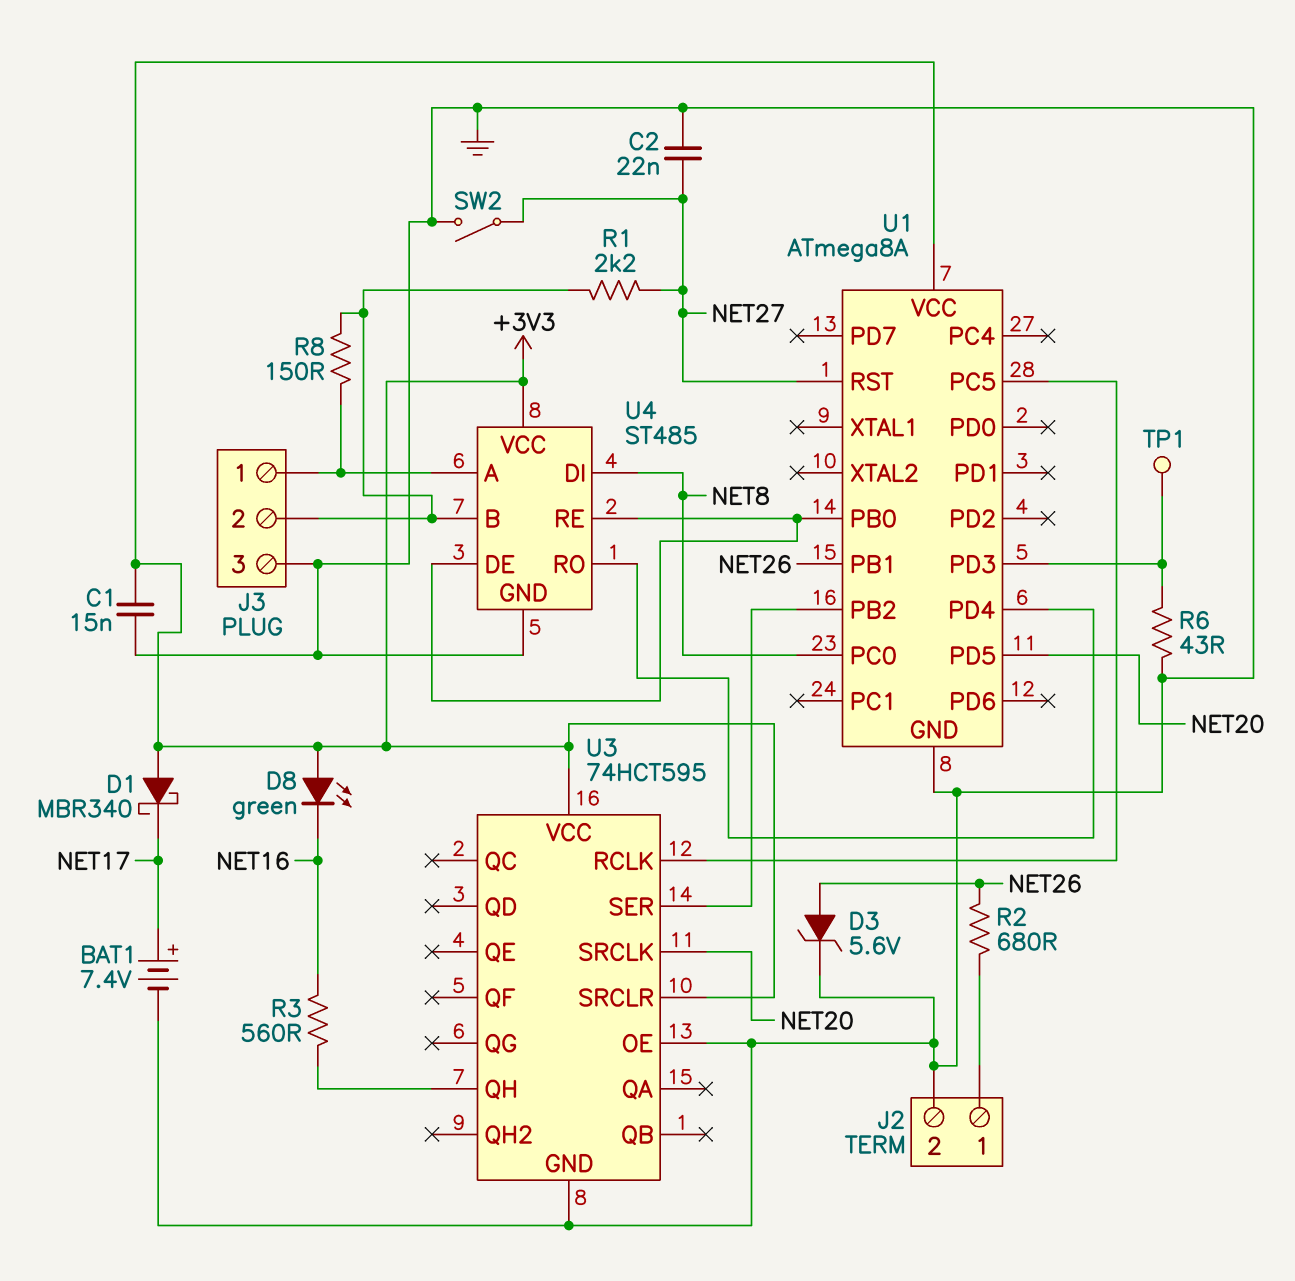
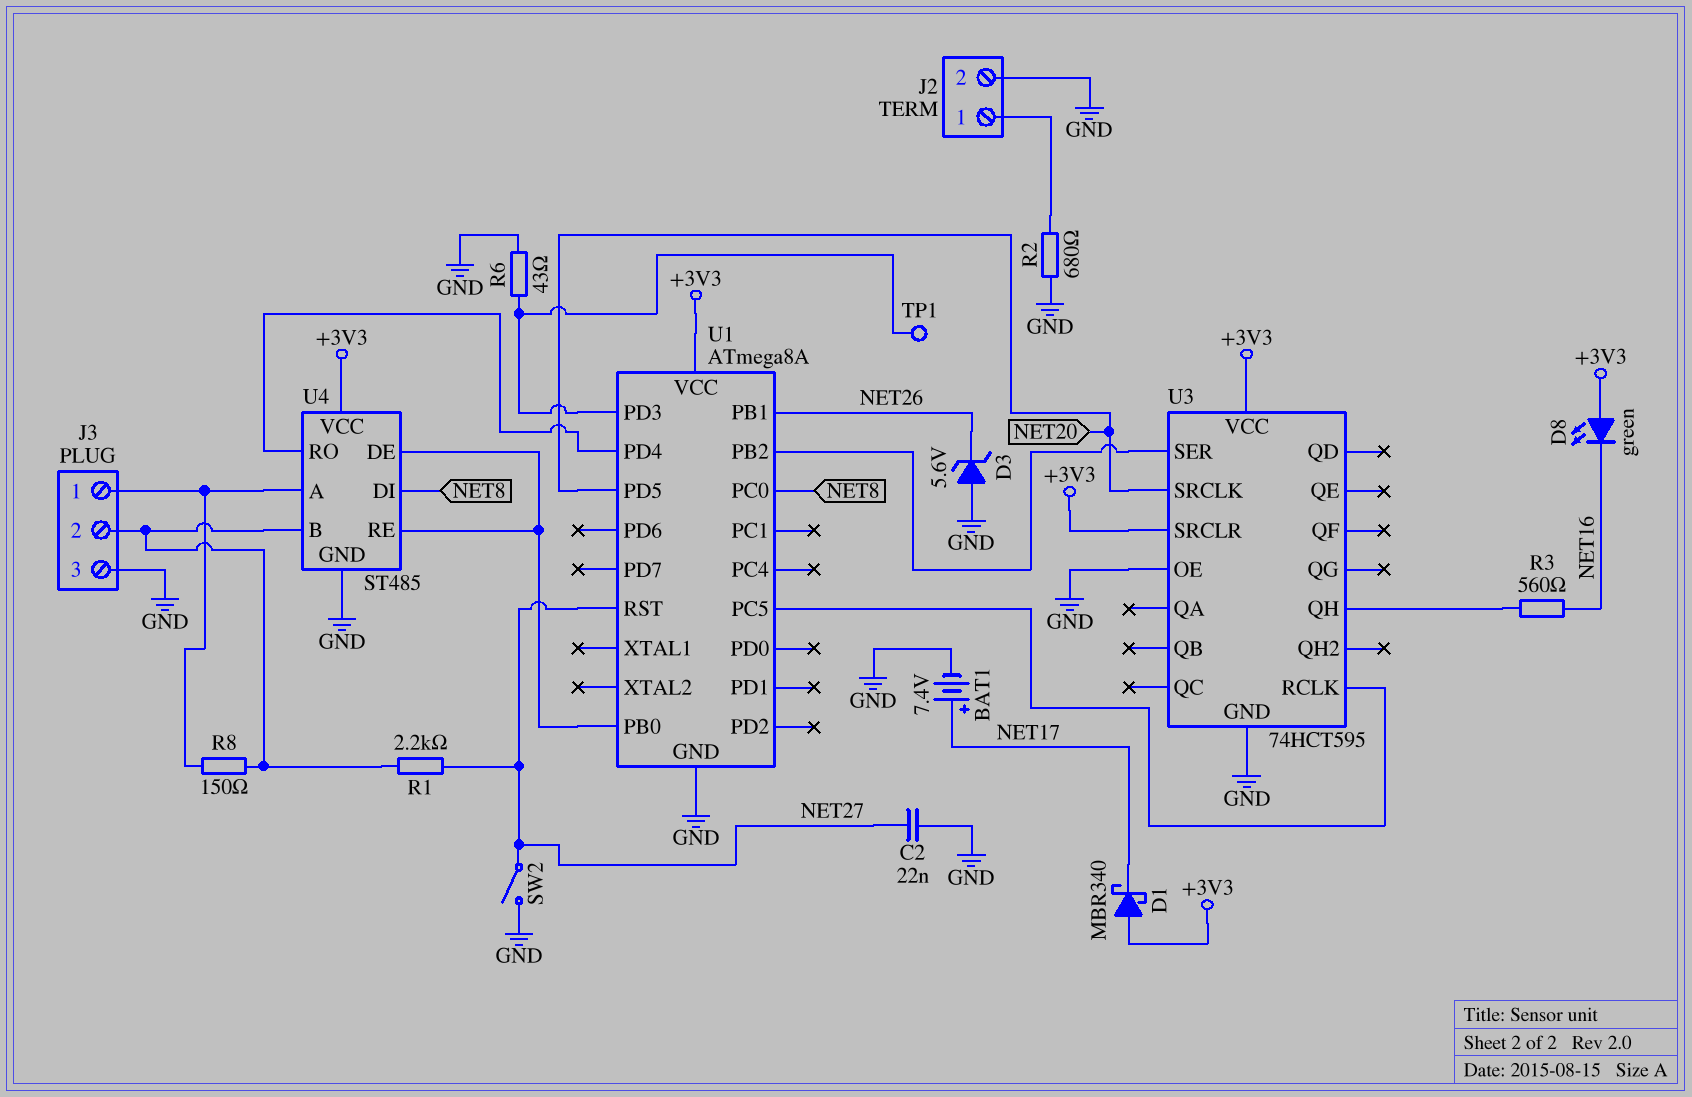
C1: 15nF (+3V3, GND) -> none
D3: zener 5.6V (A NET26, K GND) -> zener 5.6V (A GND, K NET26)
R2: 680 (J2/1, NET26) -> 680 (GND, J2/1)

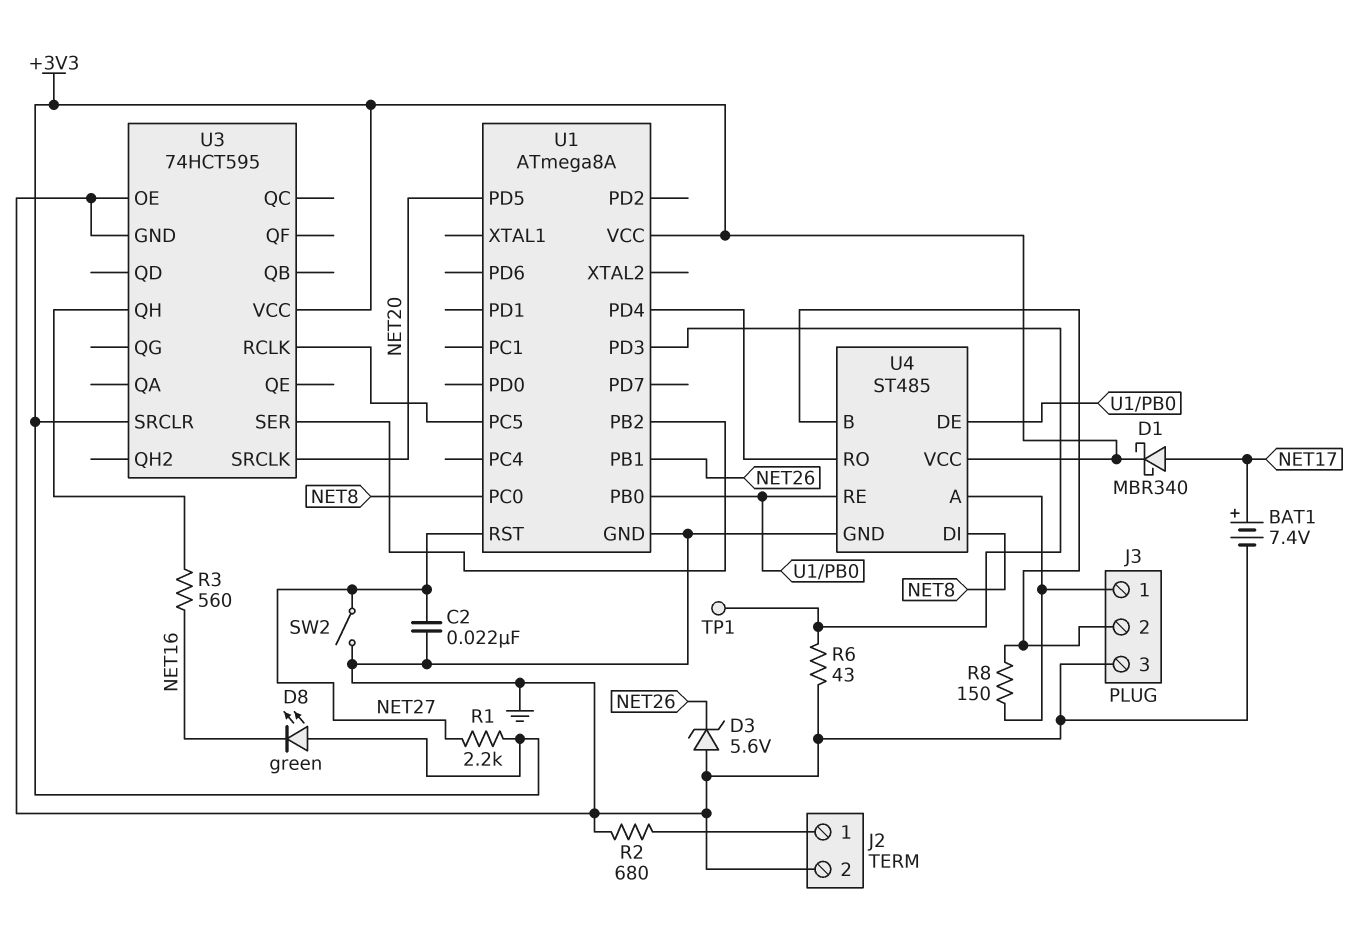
D1: schottky MBR340 (A +3V3, K NET17) -> schottky MBR340 (A NET17, K +3V3)
R1: 2.2k (J3/2, NET27) -> 2.2k (+3V3, NET27)

